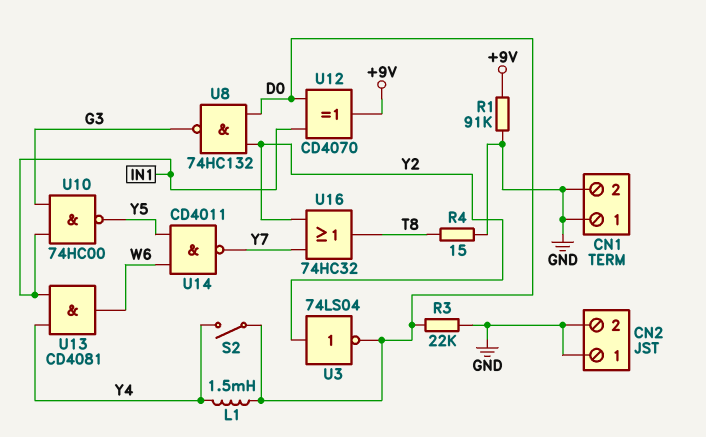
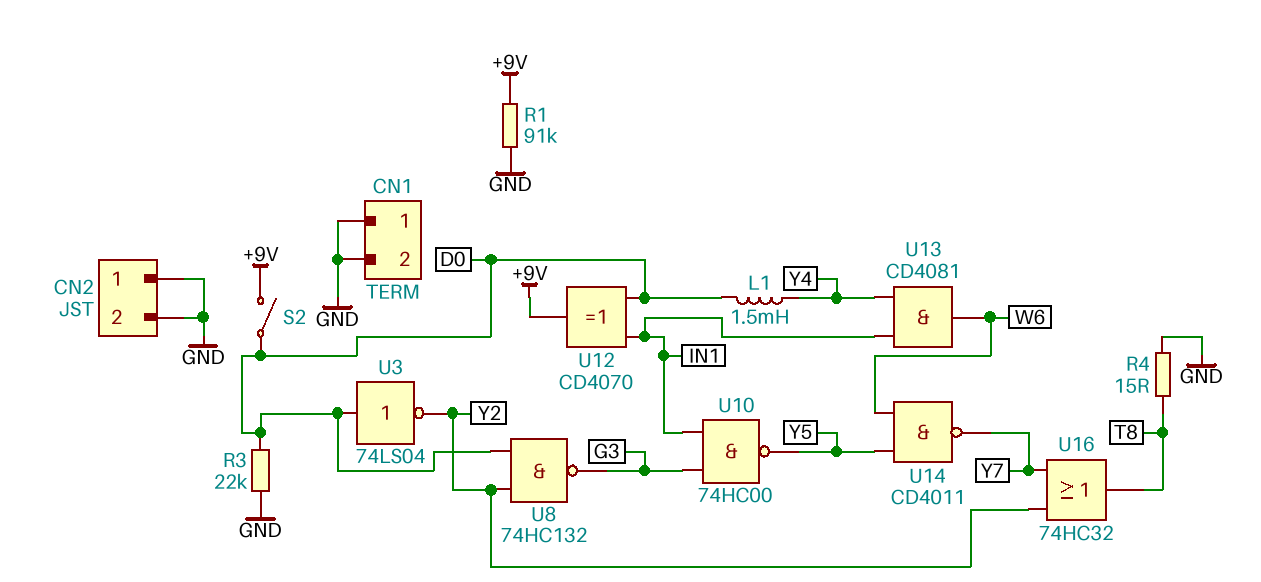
S2: switch (D0, Y4) -> switch (+9V, D0)
U3: NOT 74LS04 (in Y2, out D0) -> NOT 74LS04 (in D0, out Y2)

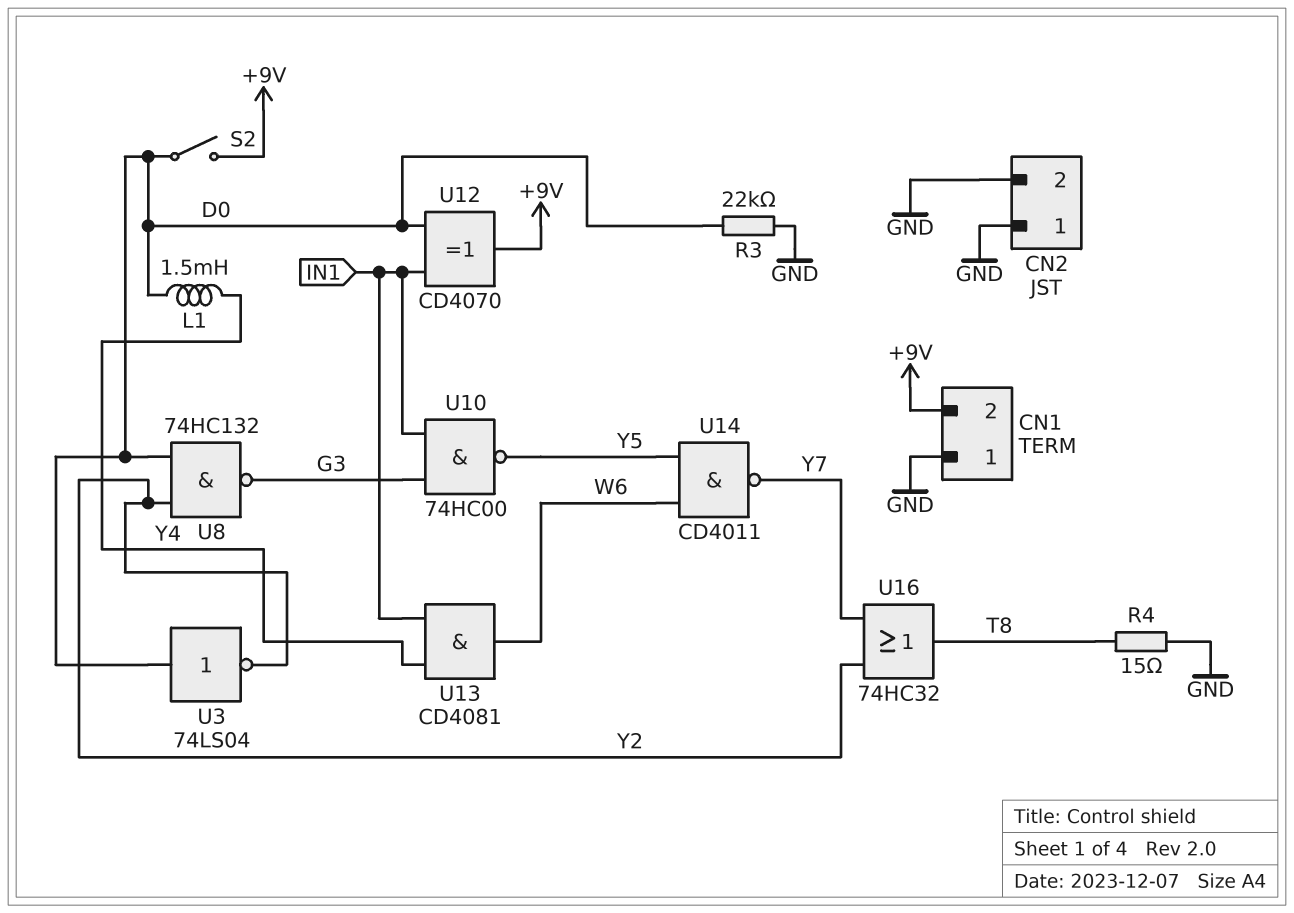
CN1 pin 2: GND -> +9V
R1: 91k (+9V, GND) -> none

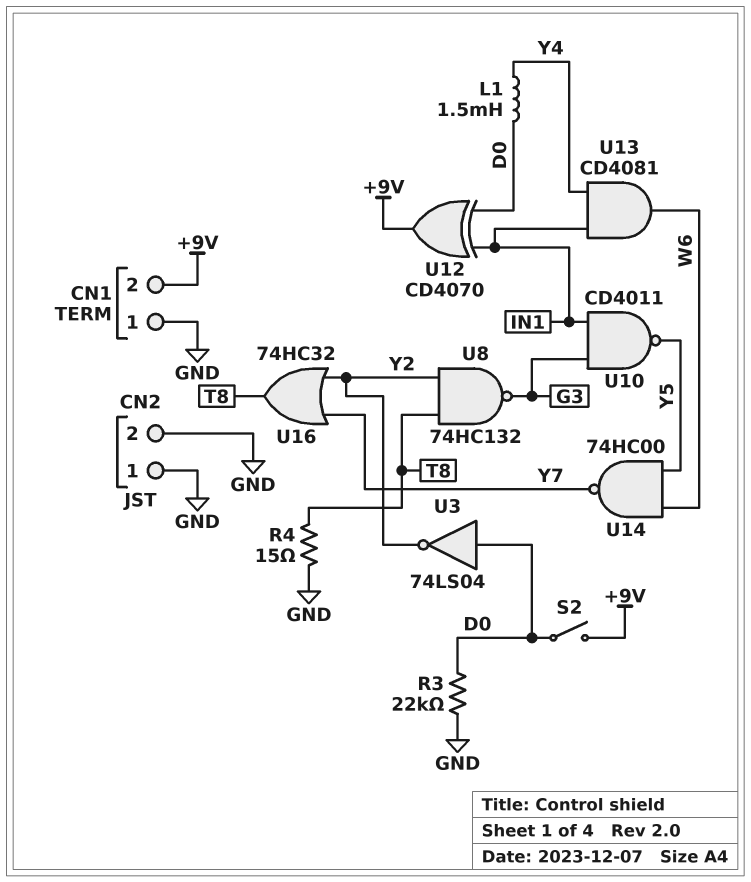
U8: NAND 74HC132 (in D0, in Y2, out G3) -> NAND 74HC132 (in T8, in Y2, out G3)
U10: NAND 74HC00 (in G3, in IN1, out Y5) -> NAND CD4011 (in G3, in IN1, out Y5)
U14: NAND CD4011 (in W6, in Y5, out Y7) -> NAND 74HC00 (in W6, in Y5, out Y7)

